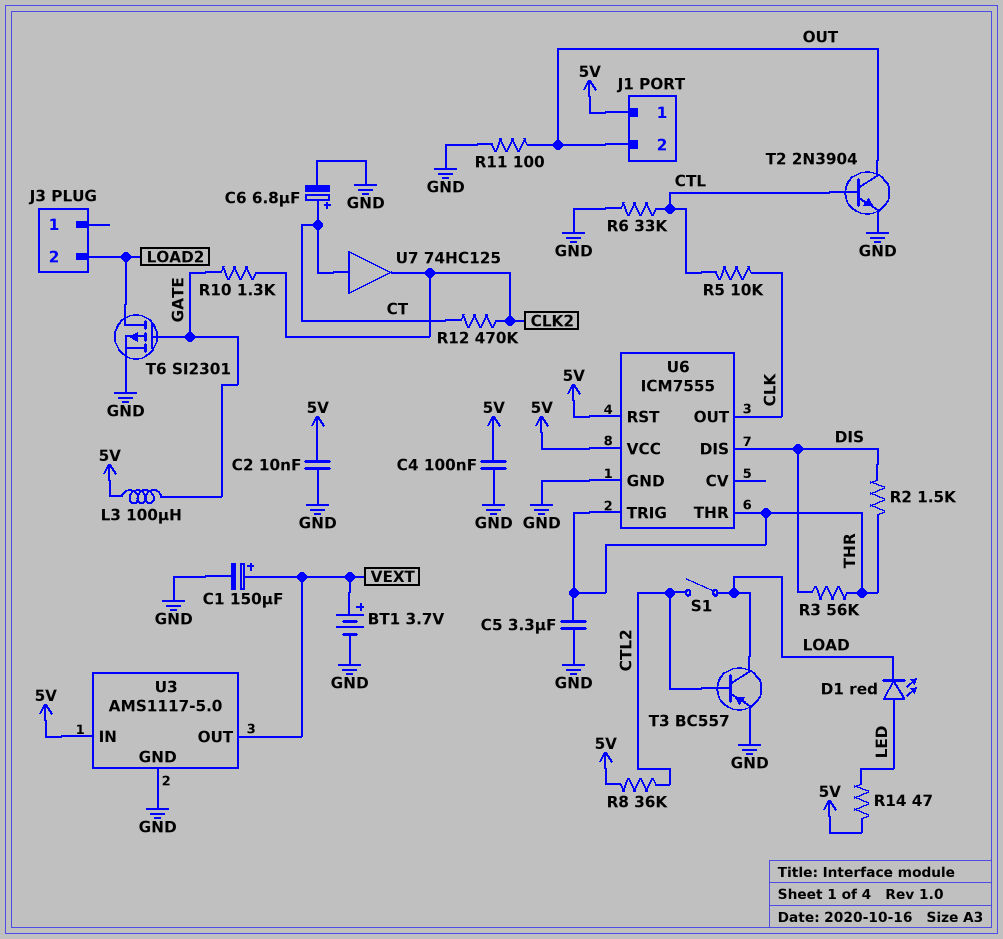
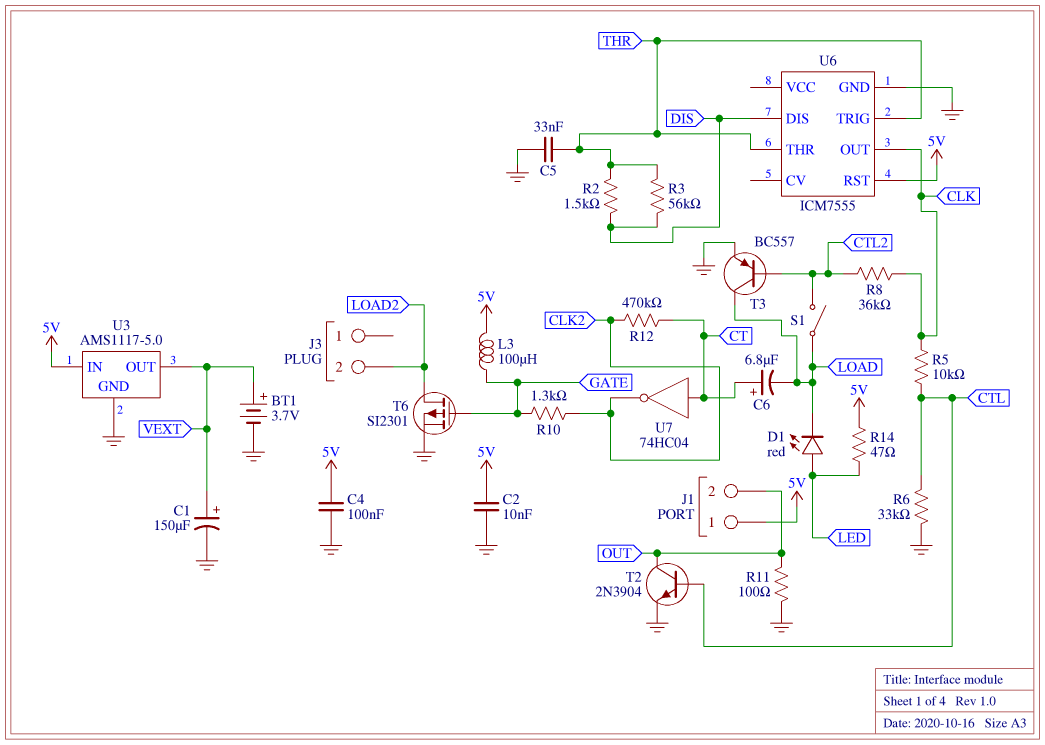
C5: 3.3uF (GND, THR) -> 33nF (GND, THR)
C6: 6.8uF (plus CT, minus GND) -> 6.8uF (plus CT, minus LOAD)
R8: 36k (5V, CTL2) -> 36k (CLK, CTL2)
U6 pin VCC: 5V -> none
U7: buffer 74HC125 (in CT, out CLK2) -> NOT 74HC04 (in CT, out CLK2)

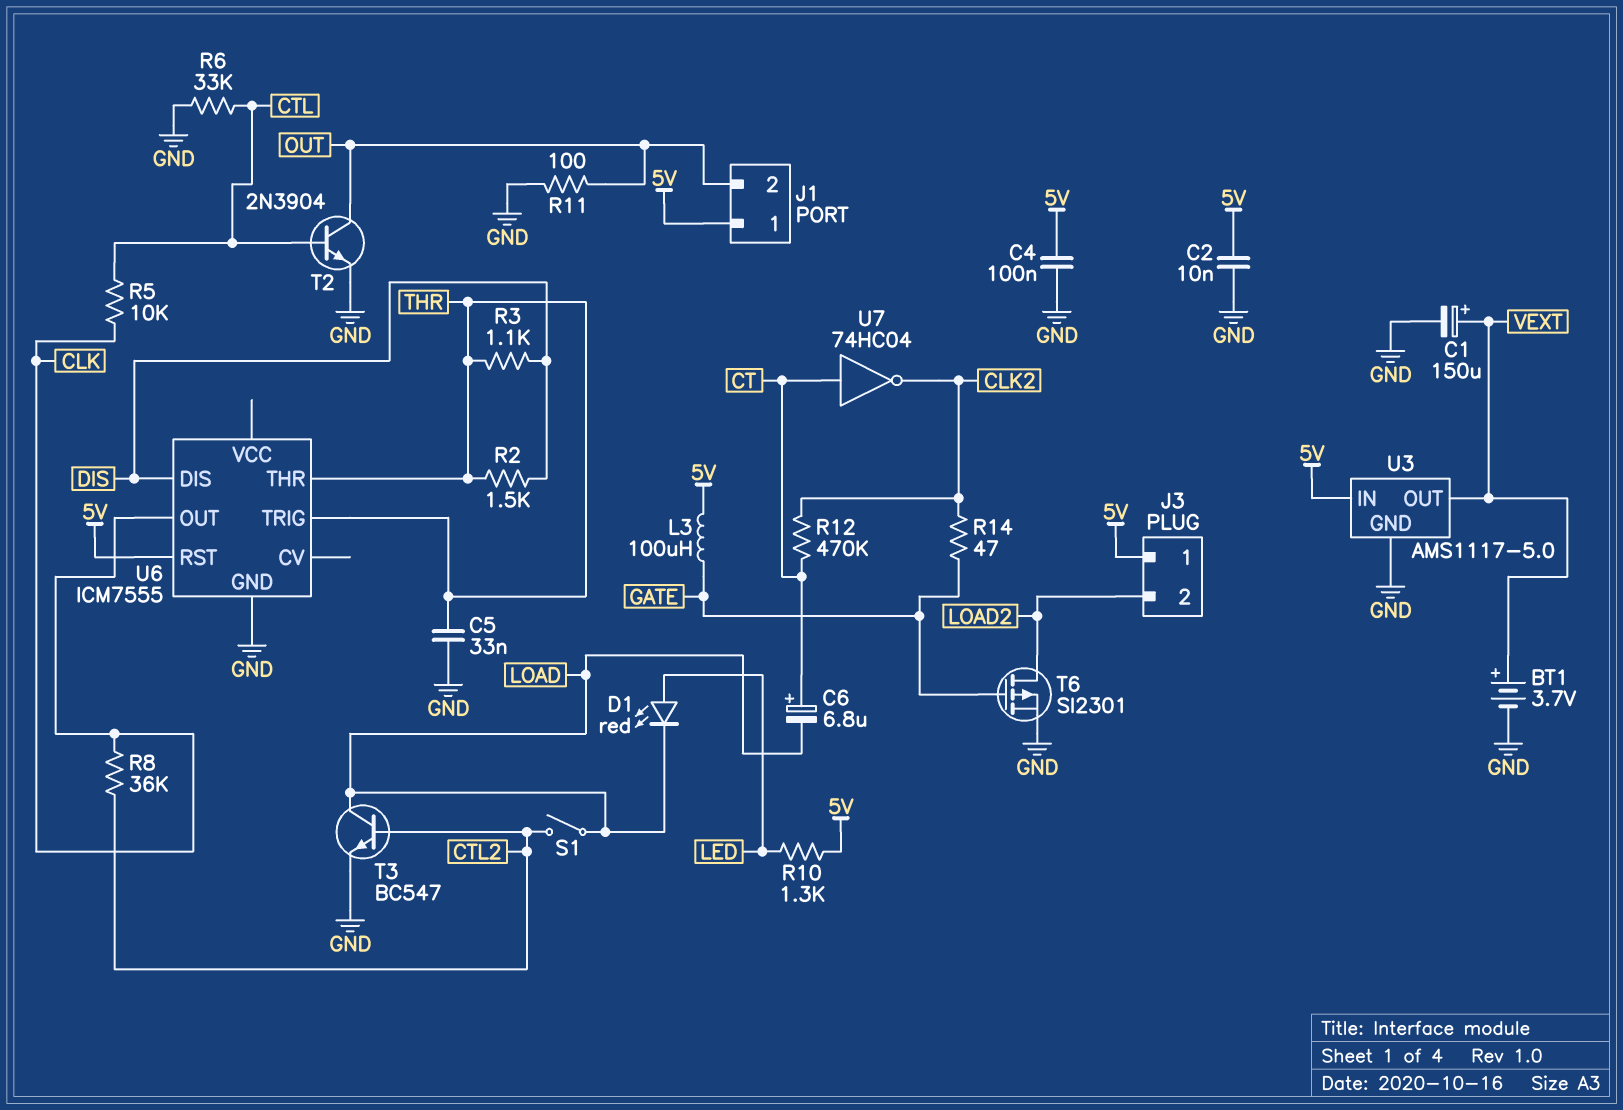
J3 pin 1: none -> 5V
R3: 56k (DIS, THR) -> 1.1k (DIS, THR)
R10: 1.3k (CLK2, GATE) -> 1.3k (5V, LED)
R14: 47 (5V, LED) -> 47 (CLK2, GATE)
T3: PNP BC557 (B CTL2, C LOAD, E GND) -> NPN BC547 (B CTL2, C LOAD, E GND)

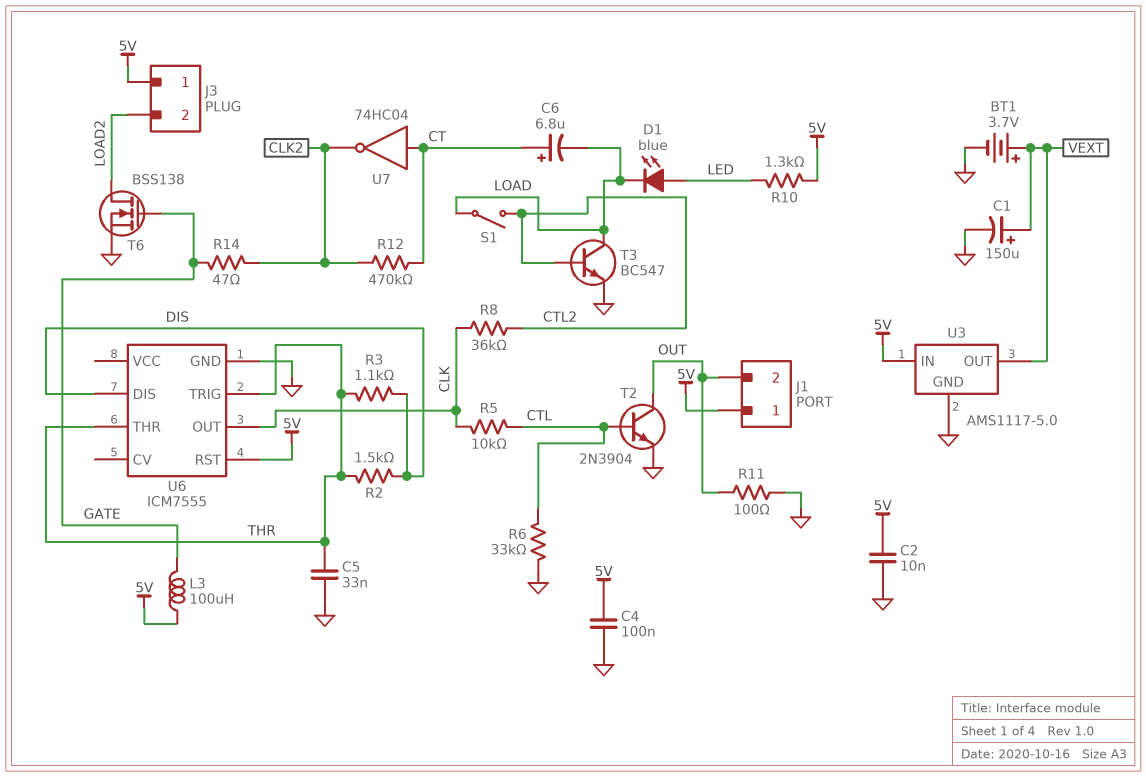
D1: LED red (A LED, K LOAD) -> LED blue (A LED, K LOAD)
T6: PMOS SI2301 (G GATE, D LOAD2, S GND) -> NMOS BSS138 (G GATE, D LOAD2, S GND)

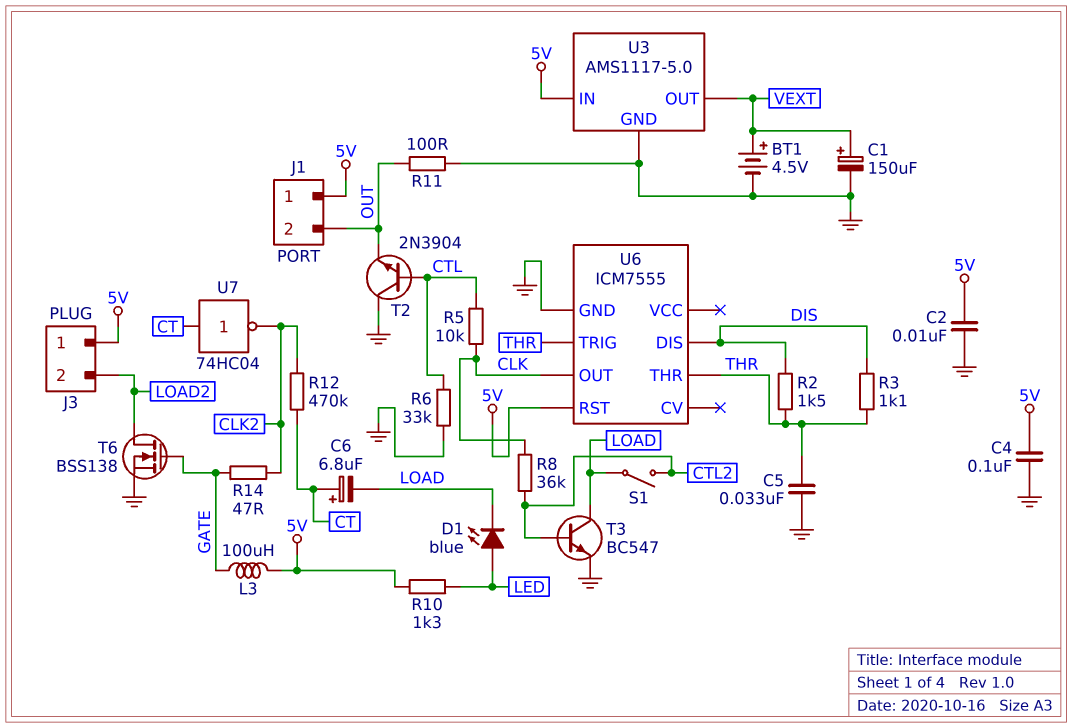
BT1: 3.7V (plus VEXT, minus GND) -> 4.5V (plus VEXT, minus GND)
T2: NPN 2N3904 (B CTL, C OUT, E GND) -> NPN 2N3904 (B CTL, C GND, E OUT)

